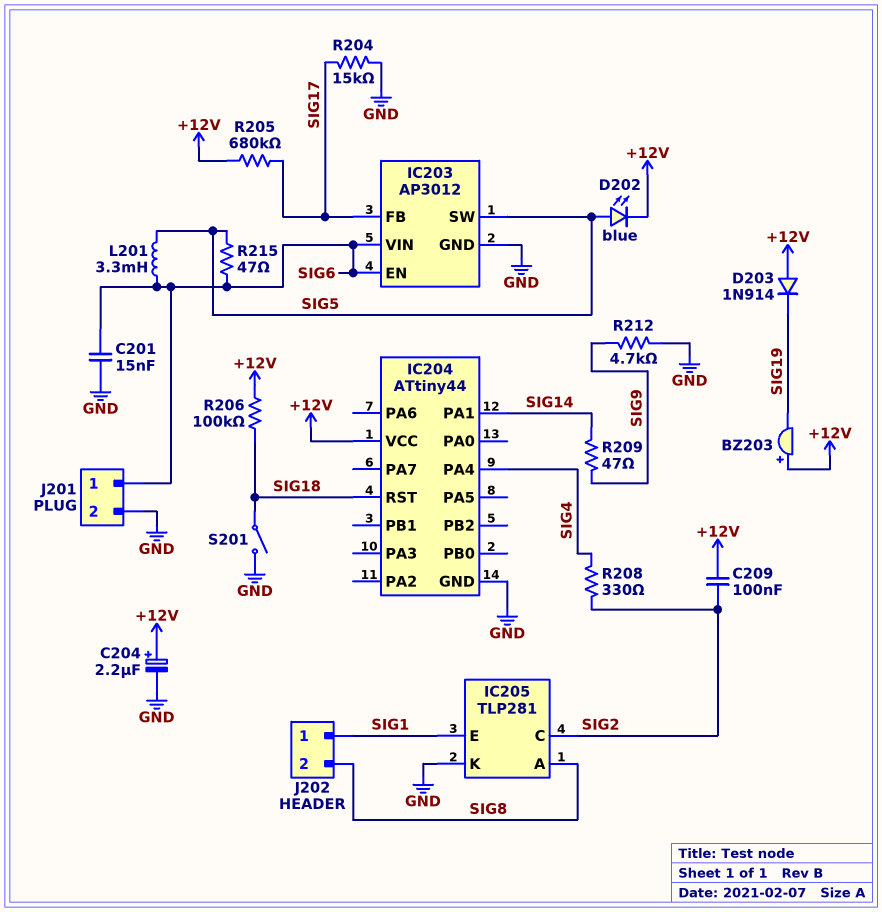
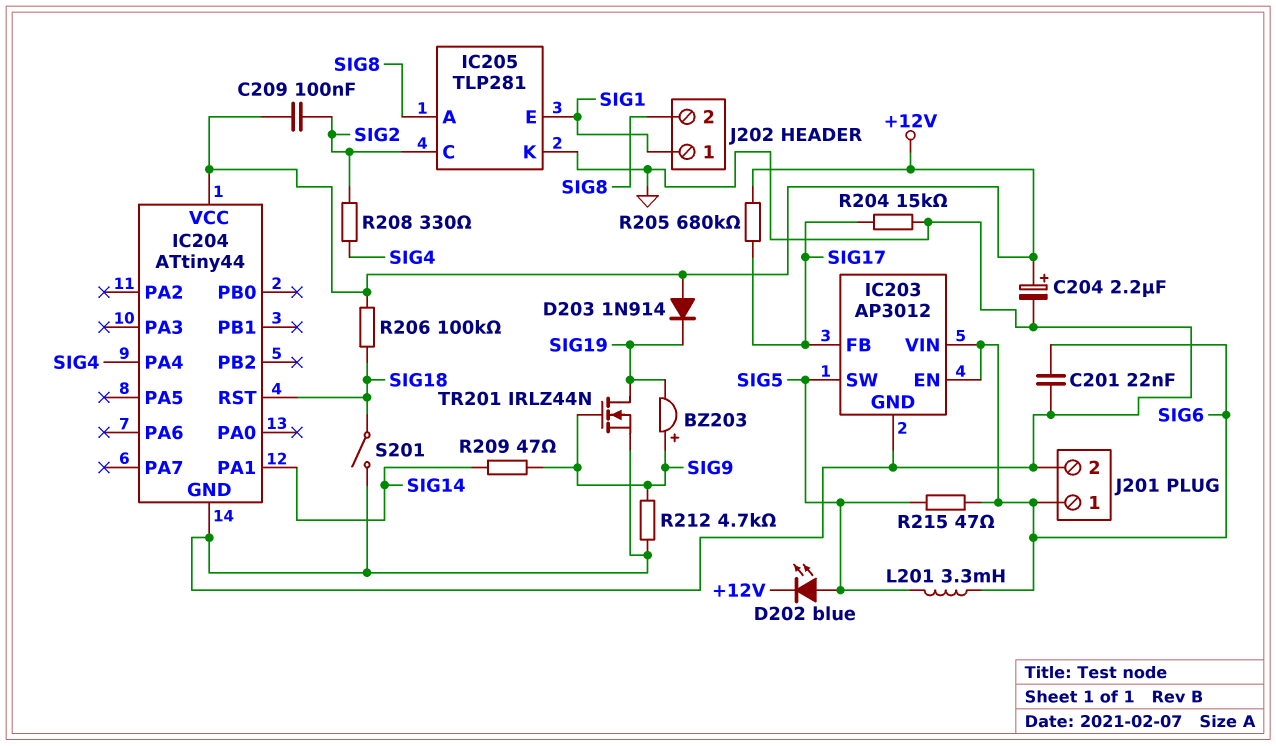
BZ203: buzzer (plus +12V, minus SIG19) -> buzzer (plus SIG9, minus SIG19)
C201: 15nF (GND, SIG6) -> 22nF (GND, SIG6)
TR201: none -> NMOS IRLZ44N (G SIG9, D SIG19, S GND)

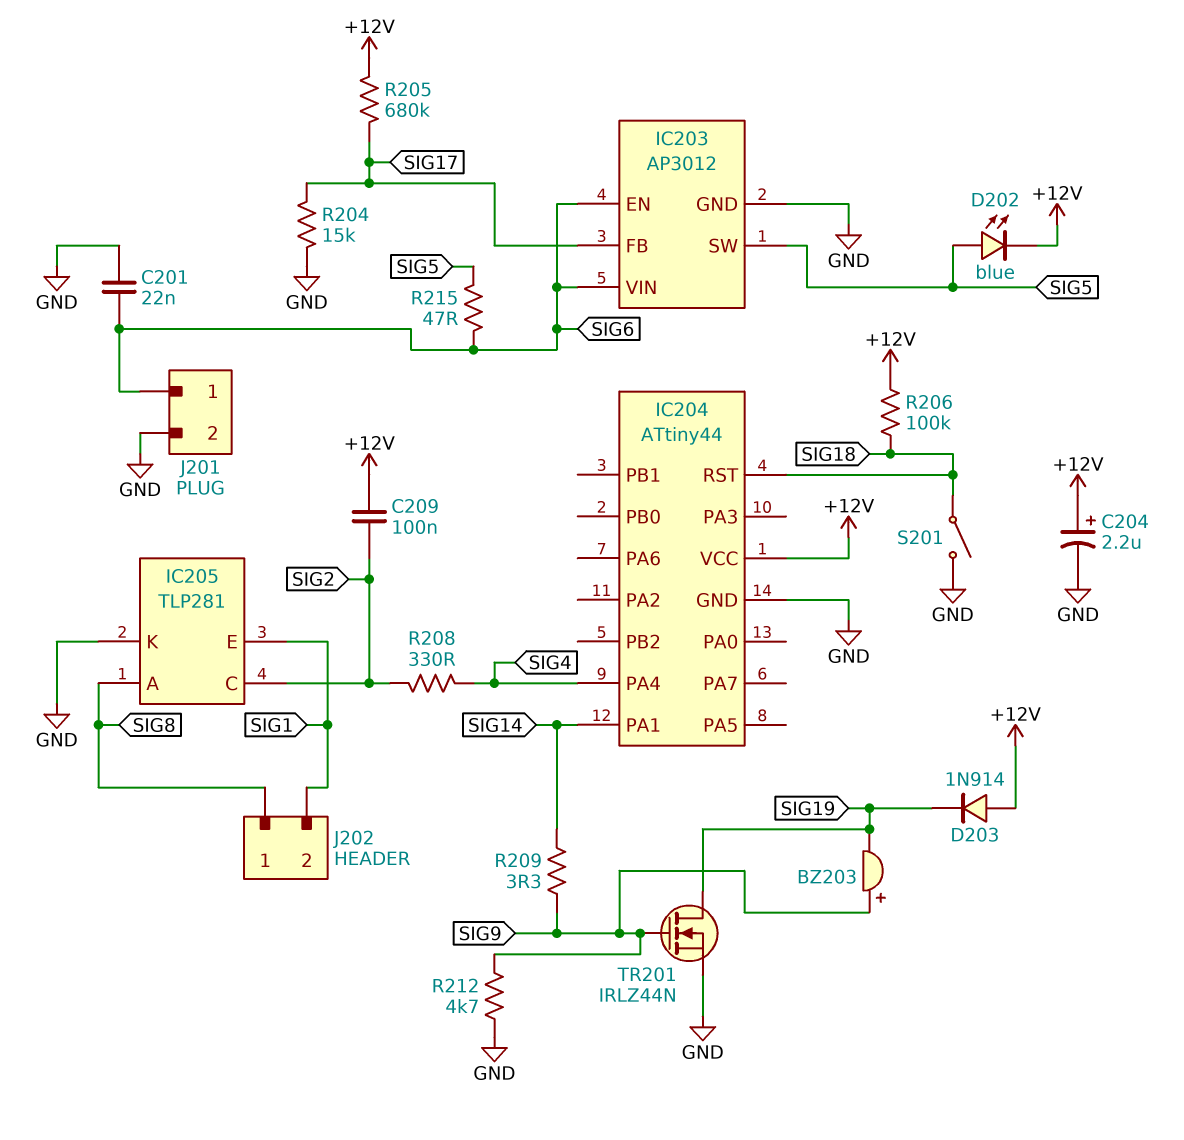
J202 pin 1: SIG1 -> SIG8
J202 pin 2: SIG8 -> SIG1
L201: 3.3mH (SIG5, SIG6) -> none
R209: 47 (SIG9, SIG14) -> 3.3 (SIG9, SIG14)

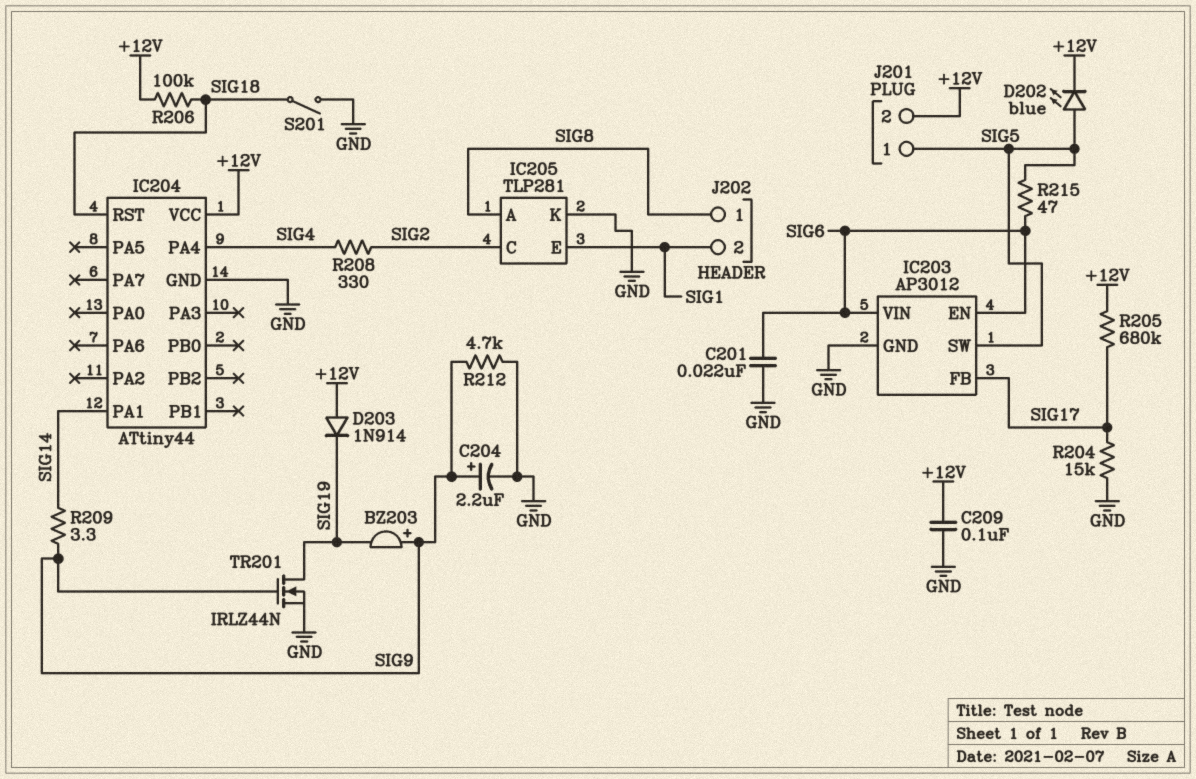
C204: 2.2uF (plus +12V, minus GND) -> 2.2uF (plus SIG9, minus GND)
C209: 100nF (+12V, SIG2) -> 100nF (+12V, GND)
J201 pin 1: SIG6 -> SIG5
J201 pin 2: GND -> +12V

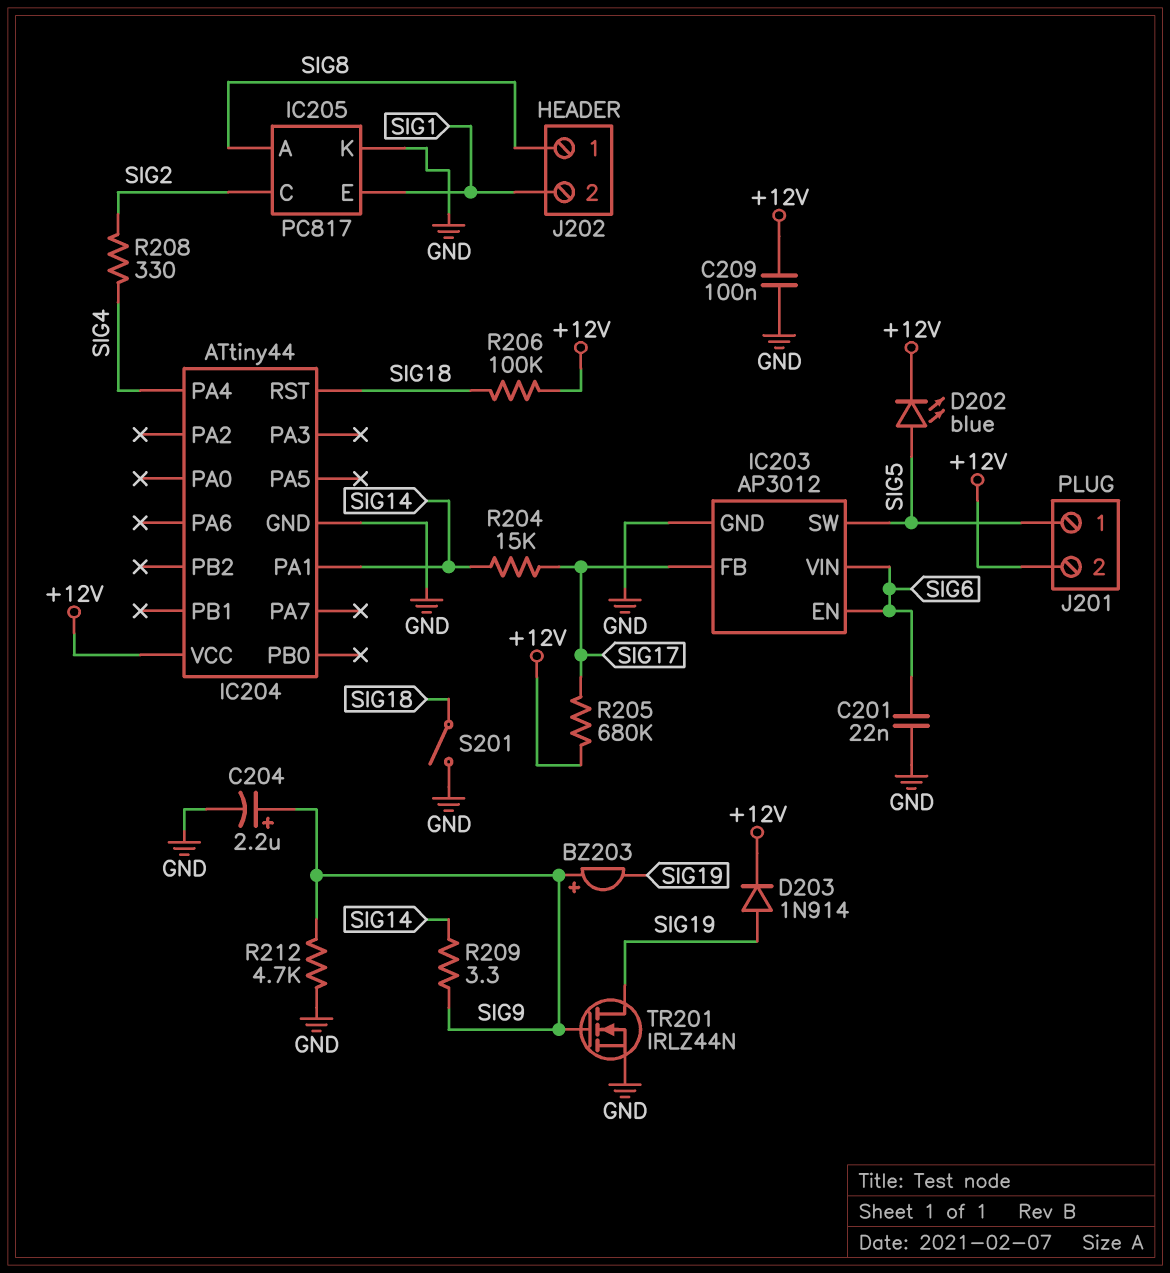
D203: diode 1N914 (A +12V, K SIG19) -> diode 1N914 (A SIG19, K +12V)
IC205: TLP281 -> PC817
R204: 15k (GND, SIG17) -> 15k (SIG14, SIG17)
R215: 47 (SIG5, SIG6) -> none

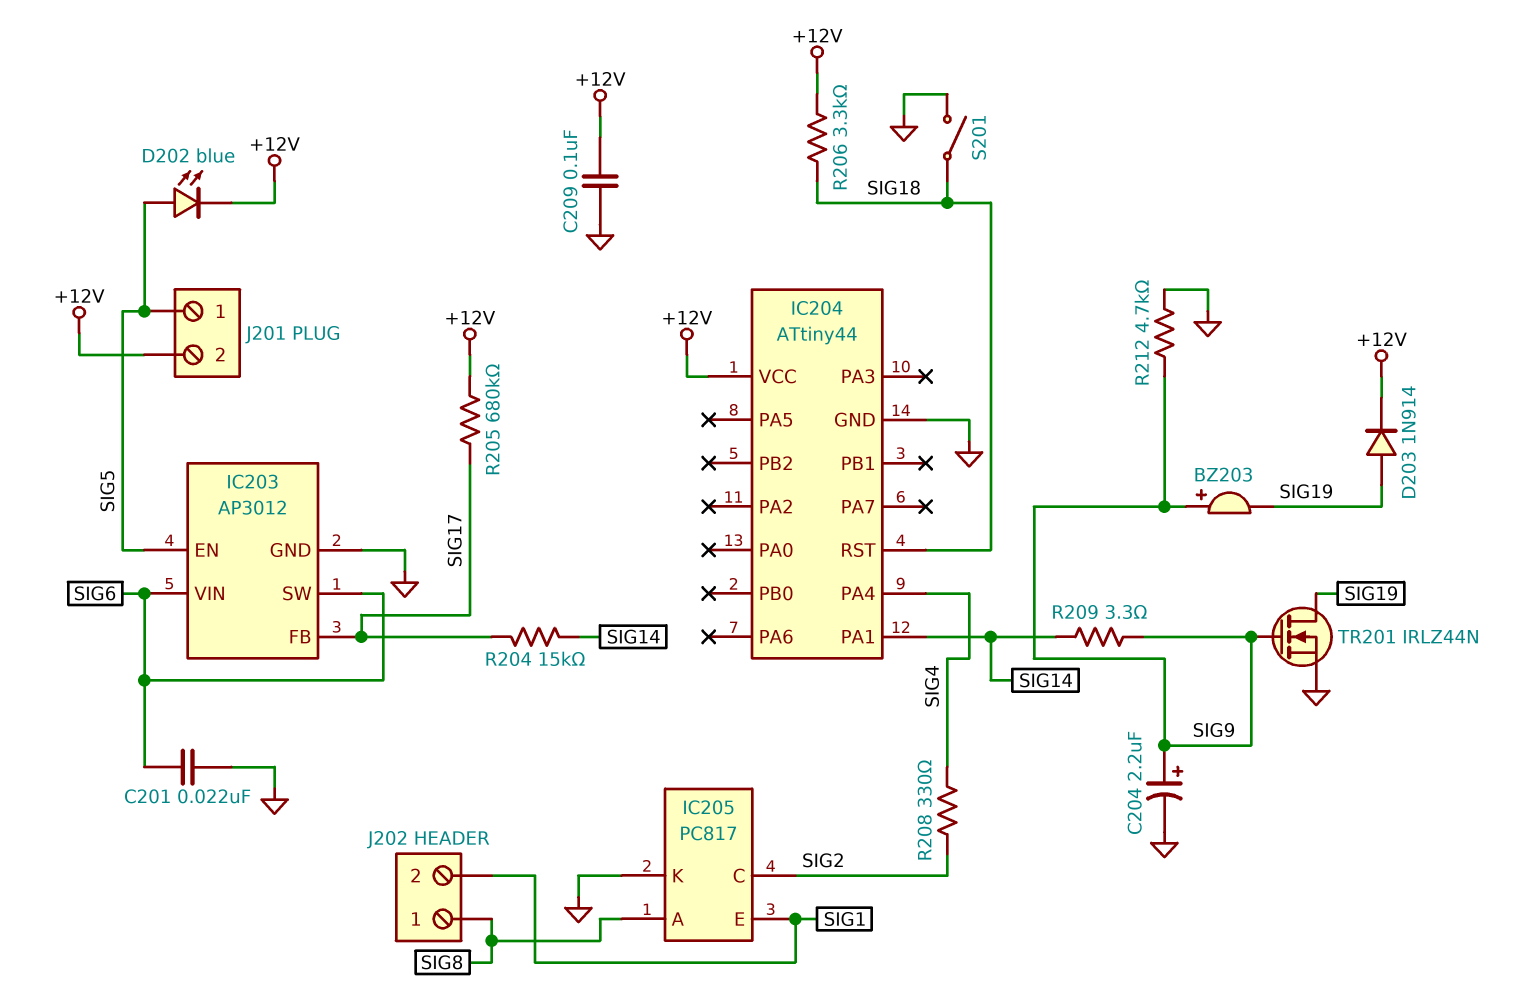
IC203 pin EN: SIG6 -> SIG5
IC203 pin SW: SIG5 -> SIG6
R206: 100k (+12V, SIG18) -> 3.3k (+12V, SIG18)

